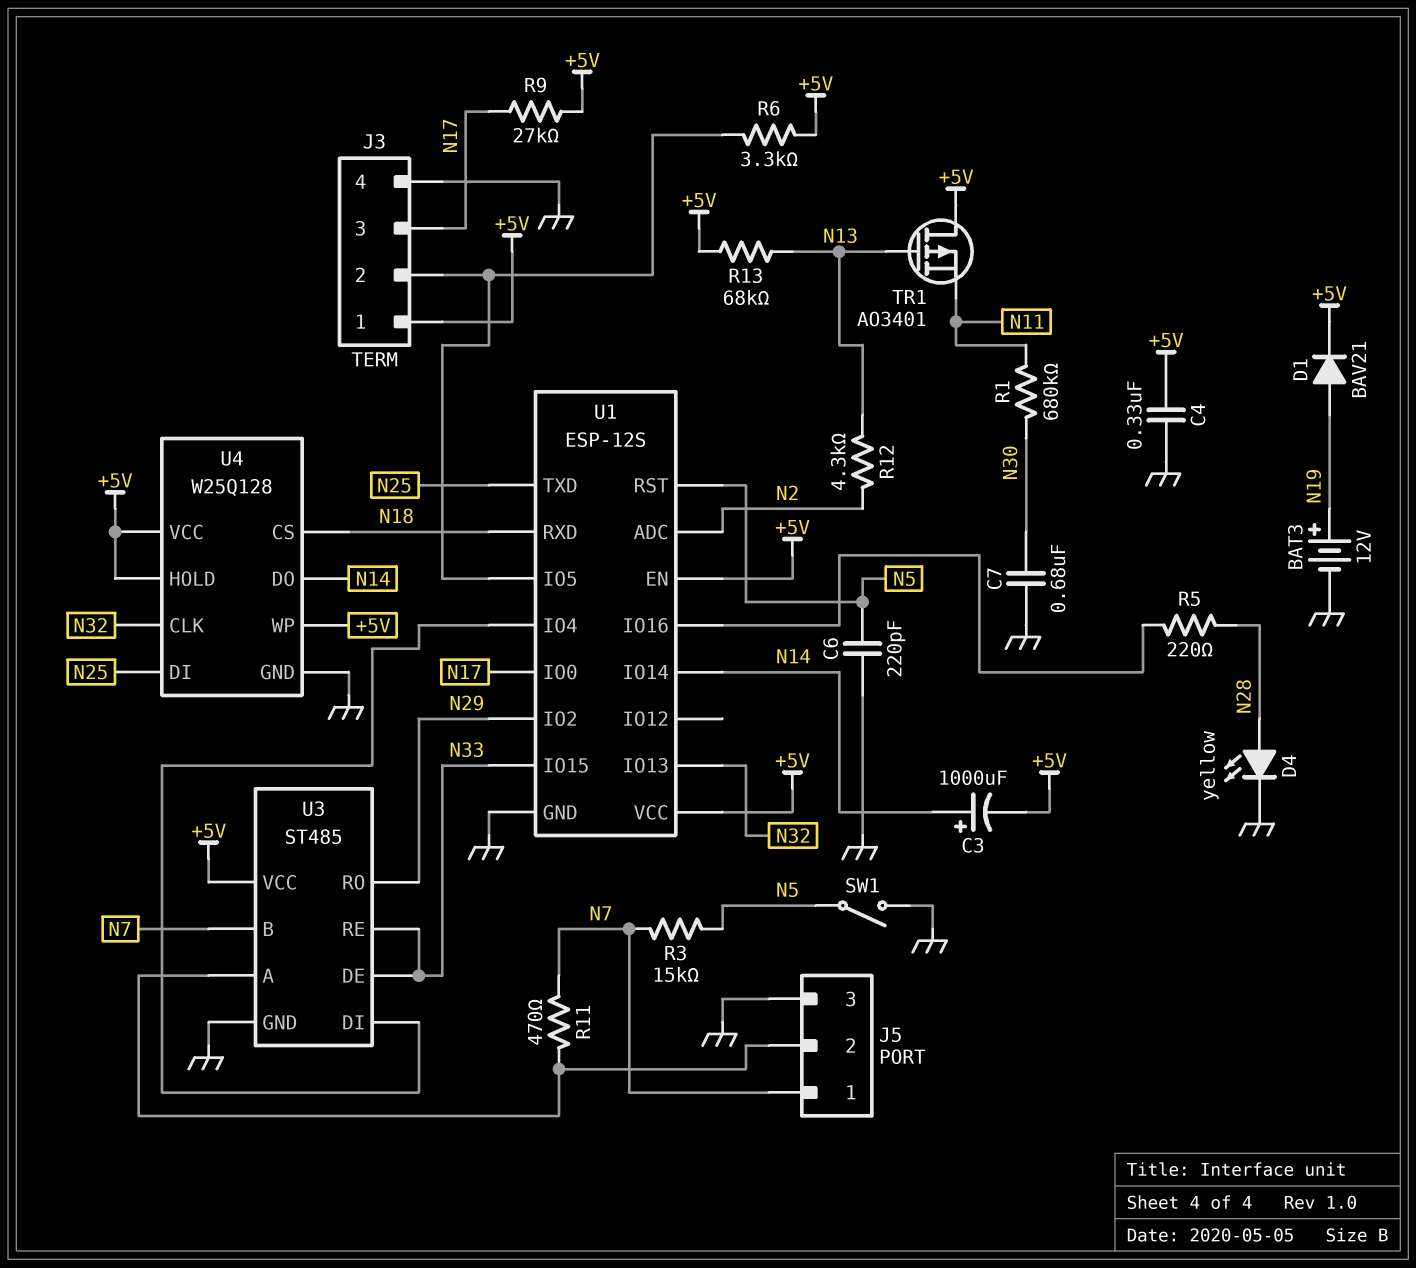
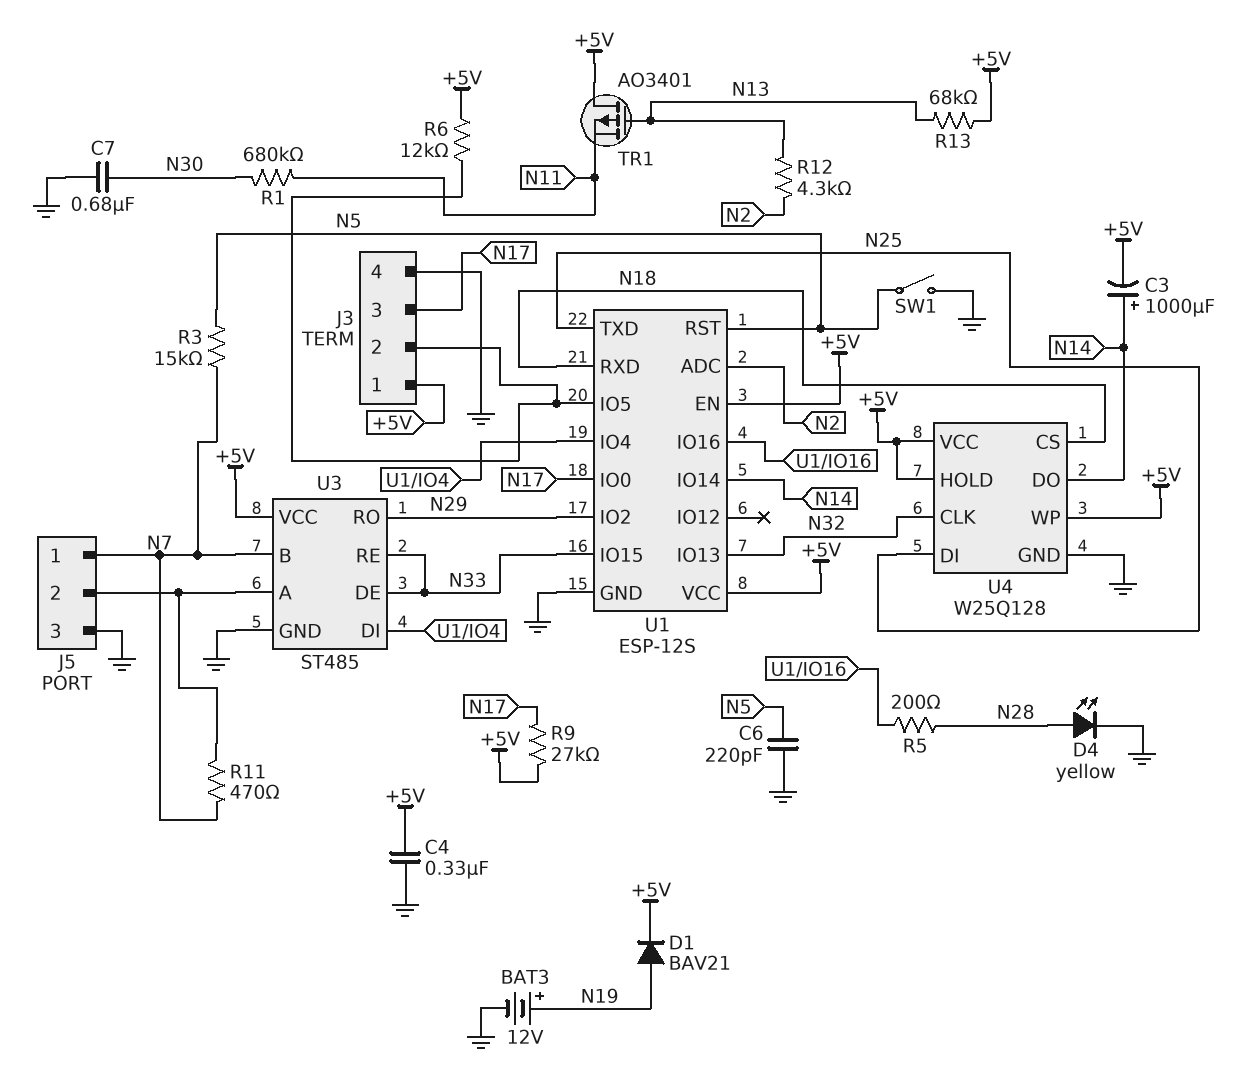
R5: 220 (N28, U1/IO16) -> 200 (N28, U1/IO16)
R6: 3.3k (+5V, J3/2) -> 12k (+5V, J3/2)

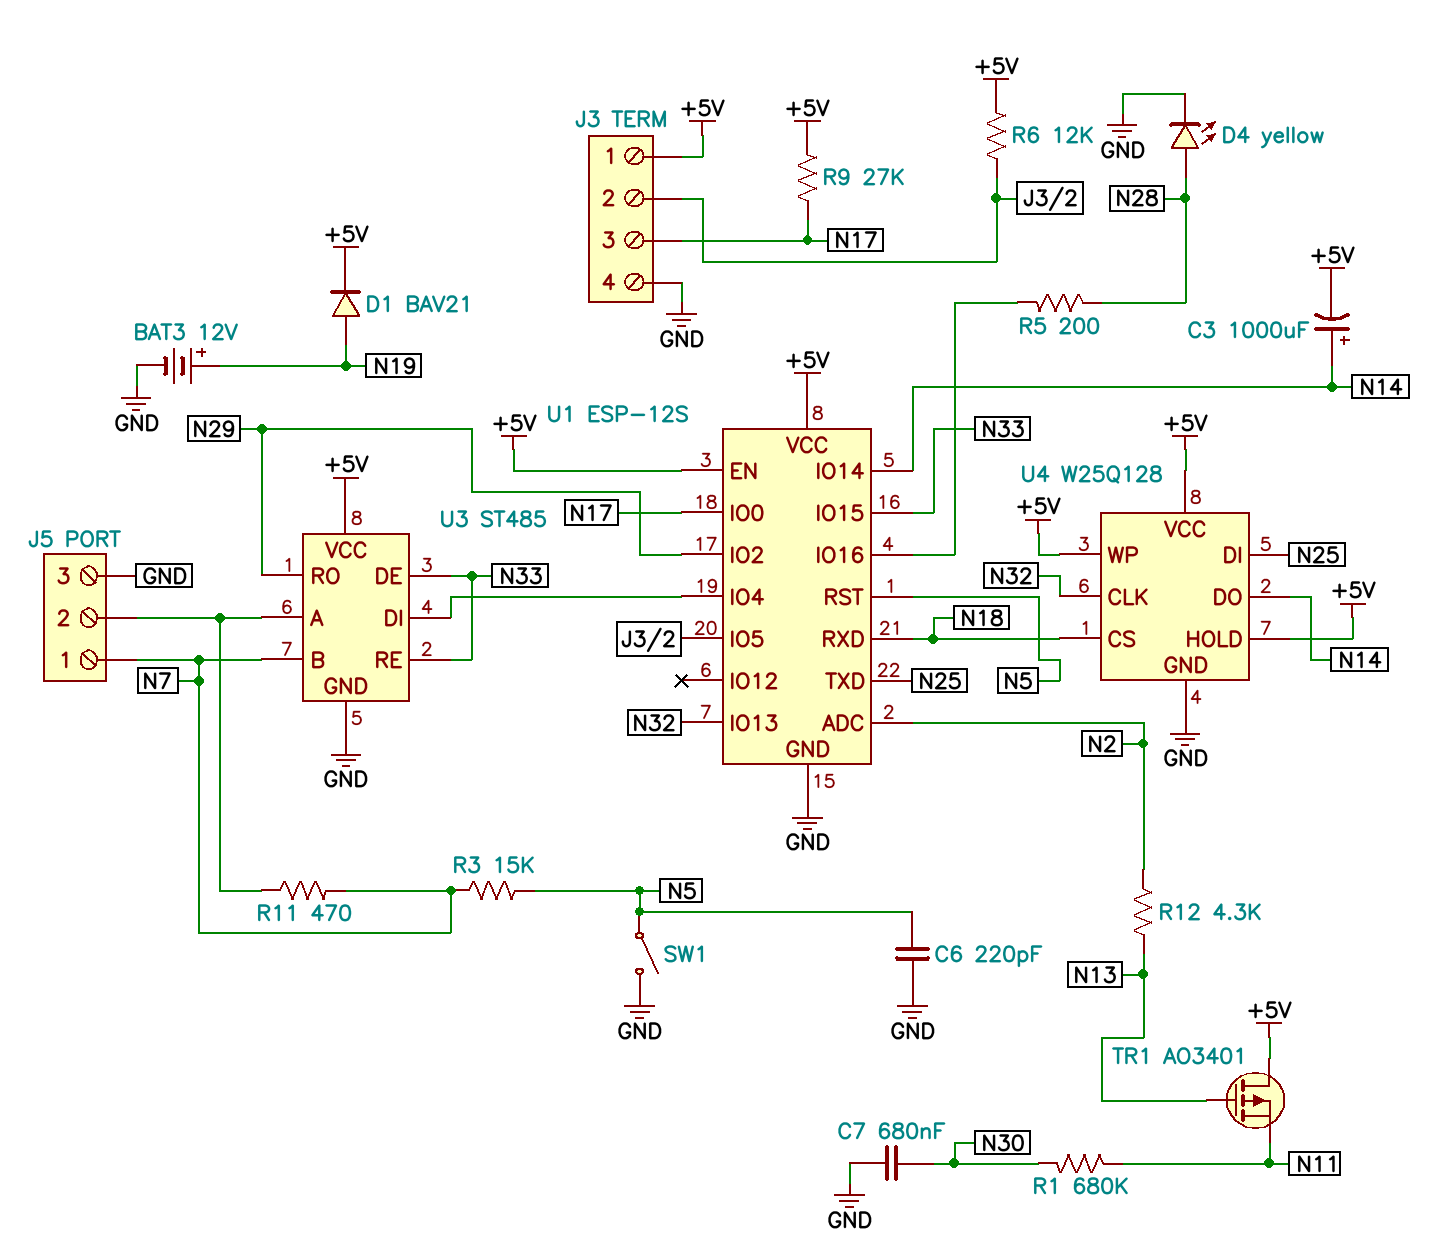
C4: 330nF (+5V, GND) -> none
R13: 68k (+5V, N13) -> none

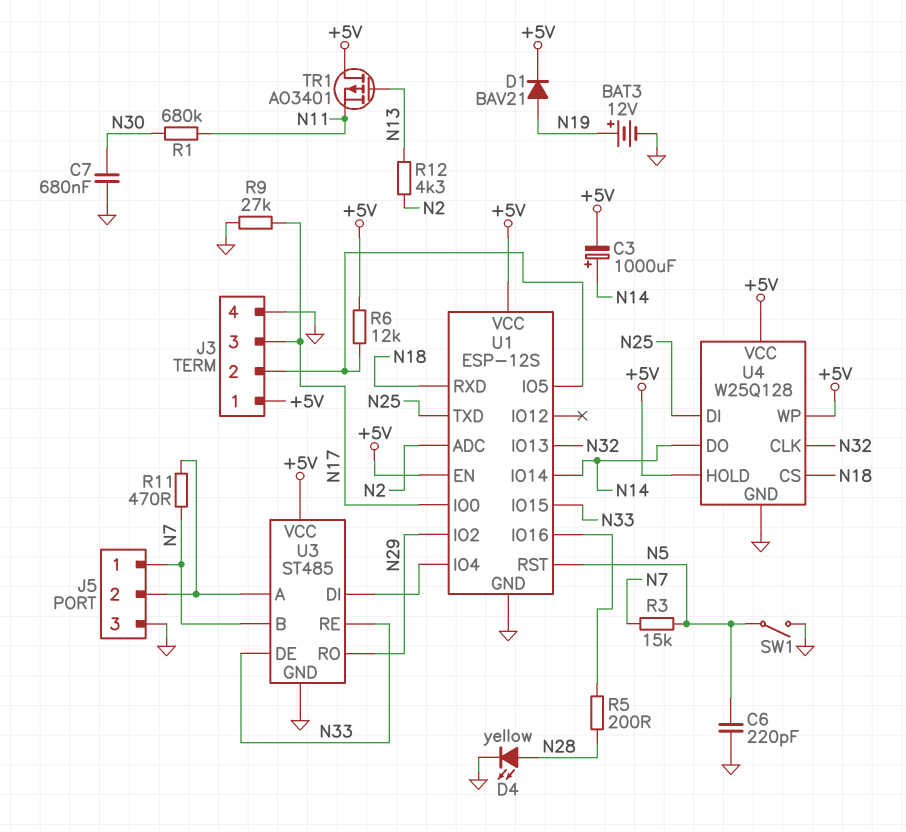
R9: 27k (+5V, N17) -> 27k (GND, N17)

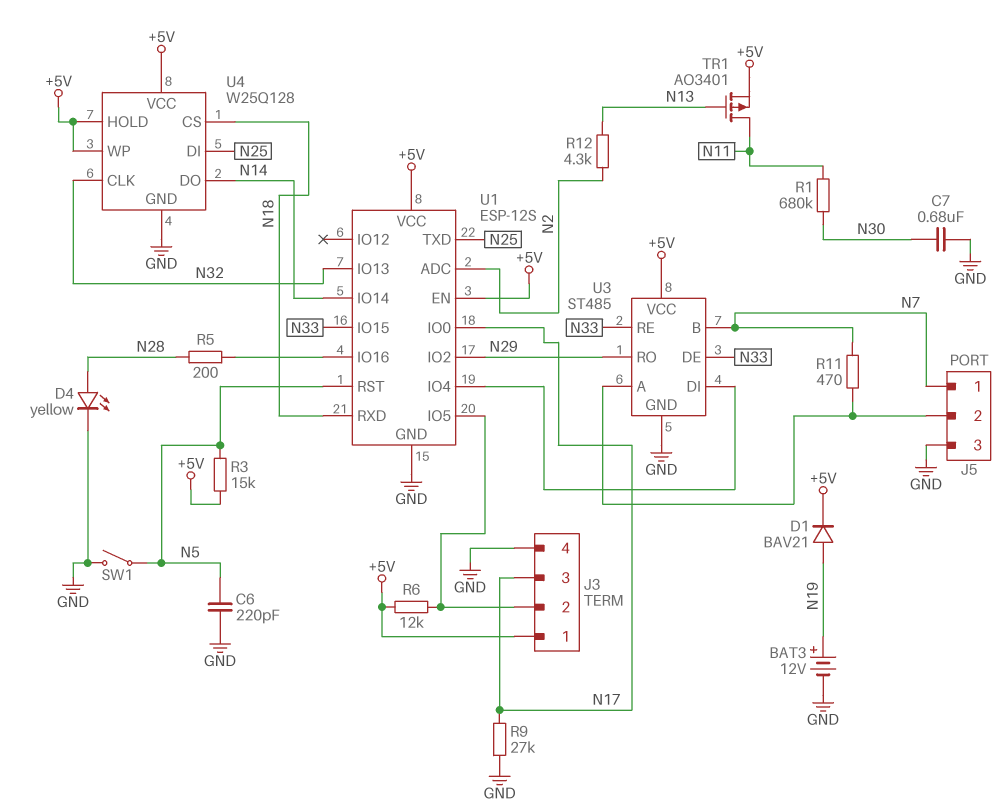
C3: 1000uF (plus N14, minus +5V) -> none
R3: 15k (N5, N7) -> 15k (+5V, N5)
TR1: PMOS AO3401 (G N13, D +5V, S N11) -> PMOS AO3401 (G N13, D N11, S +5V)

